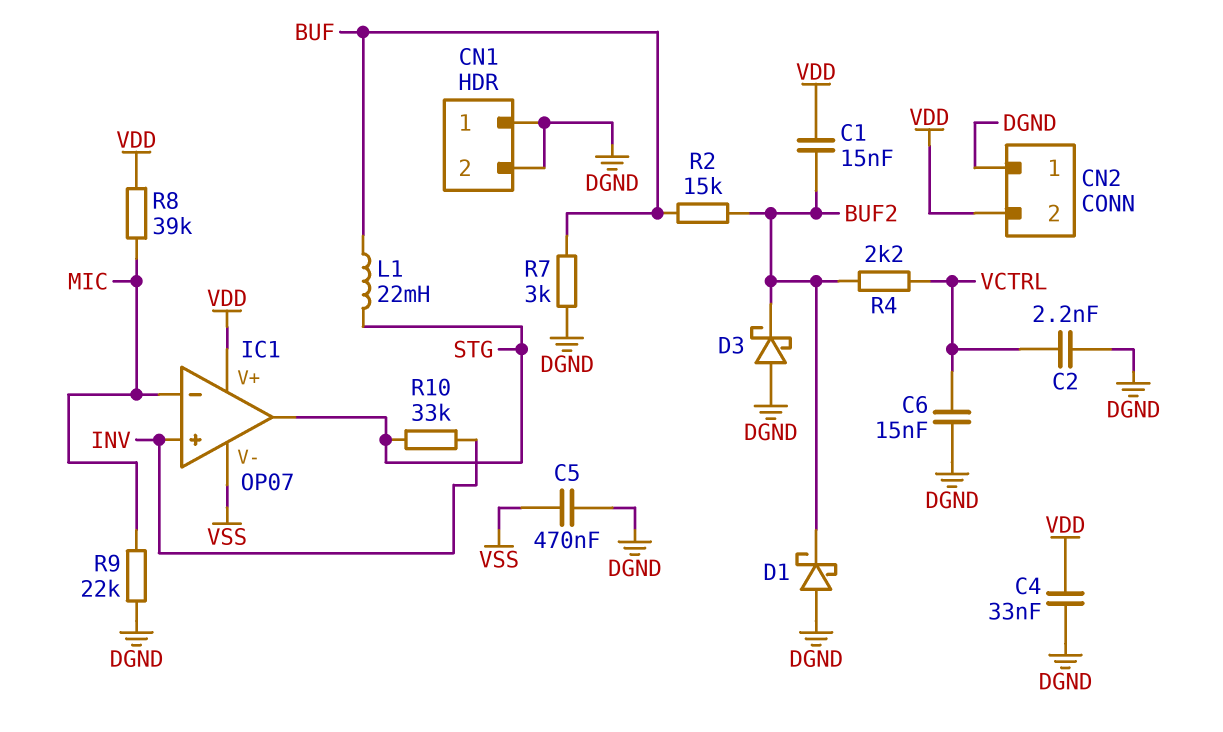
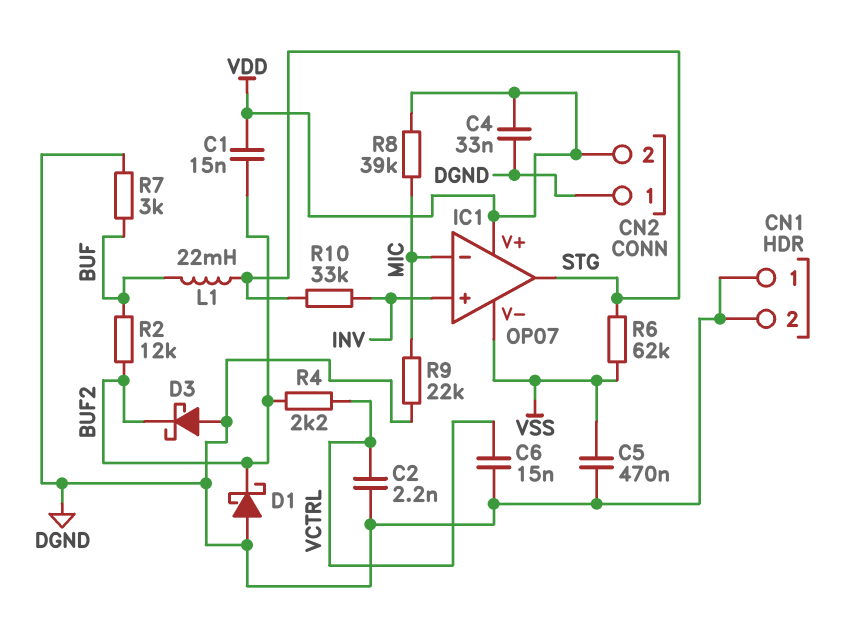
R2: 15k (BUF, BUF2) -> 12k (BUF, BUF2)
R6: none -> 62k (STG, VSS)

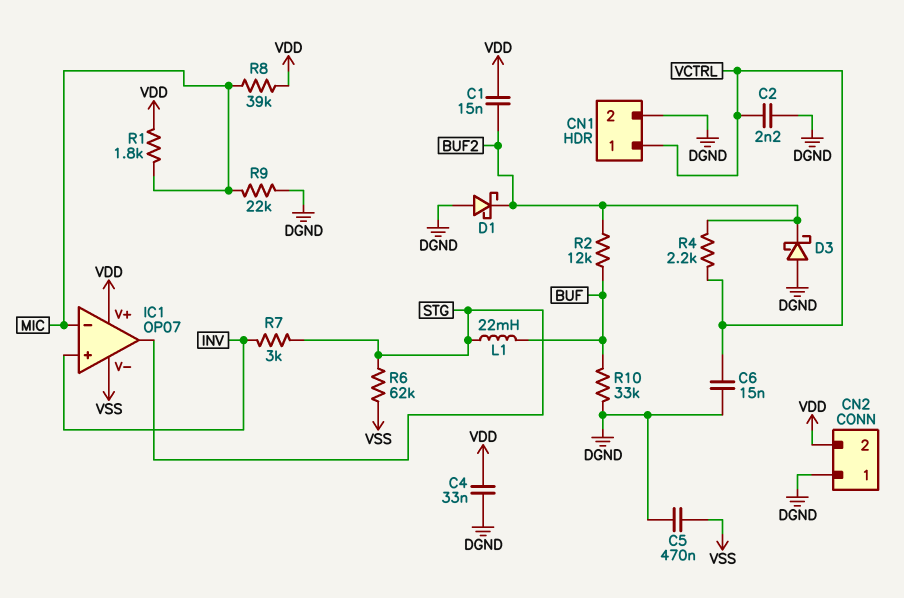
CN1 pin 1: DGND -> VCTRL
R1: none -> 1.8k (MIC, VDD)
R7: 3k (BUF, DGND) -> 3k (INV, STG)
R10: 33k (INV, STG) -> 33k (BUF, DGND)

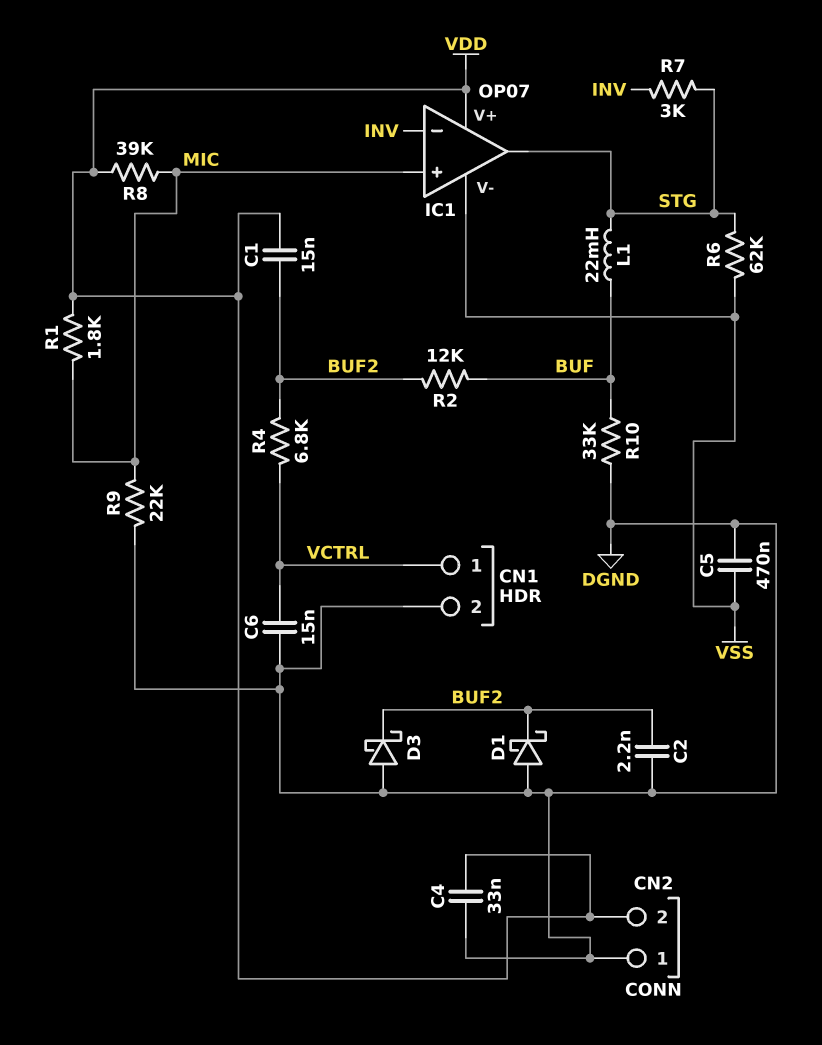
C2: 2.2nF (DGND, VCTRL) -> 2.2nF (BUF2, DGND)
IC1 pin in+: INV -> MIC
IC1 pin in-: MIC -> INV
R4: 2.2k (BUF2, VCTRL) -> 6.8k (BUF2, VCTRL)

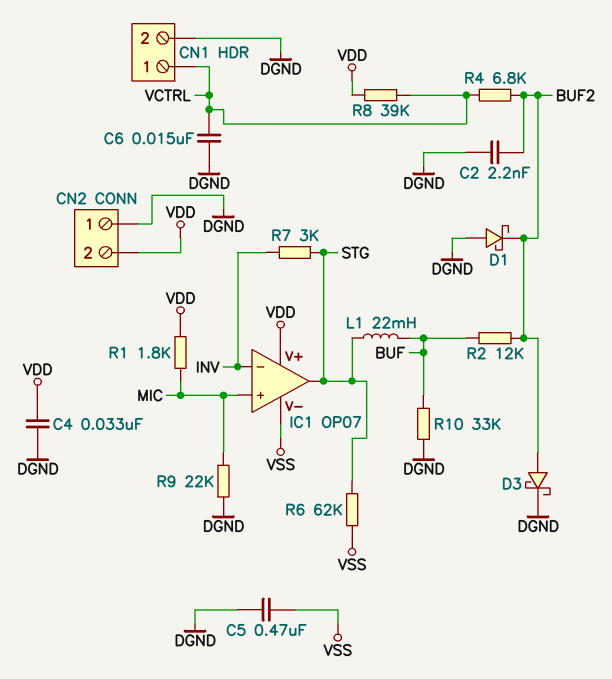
C1: 15nF (BUF2, VDD) -> none
D3: schottky (A DGND, K BUF2) -> schottky (A BUF2, K DGND)
R8: 39k (MIC, VDD) -> 39k (VCTRL, VDD)

